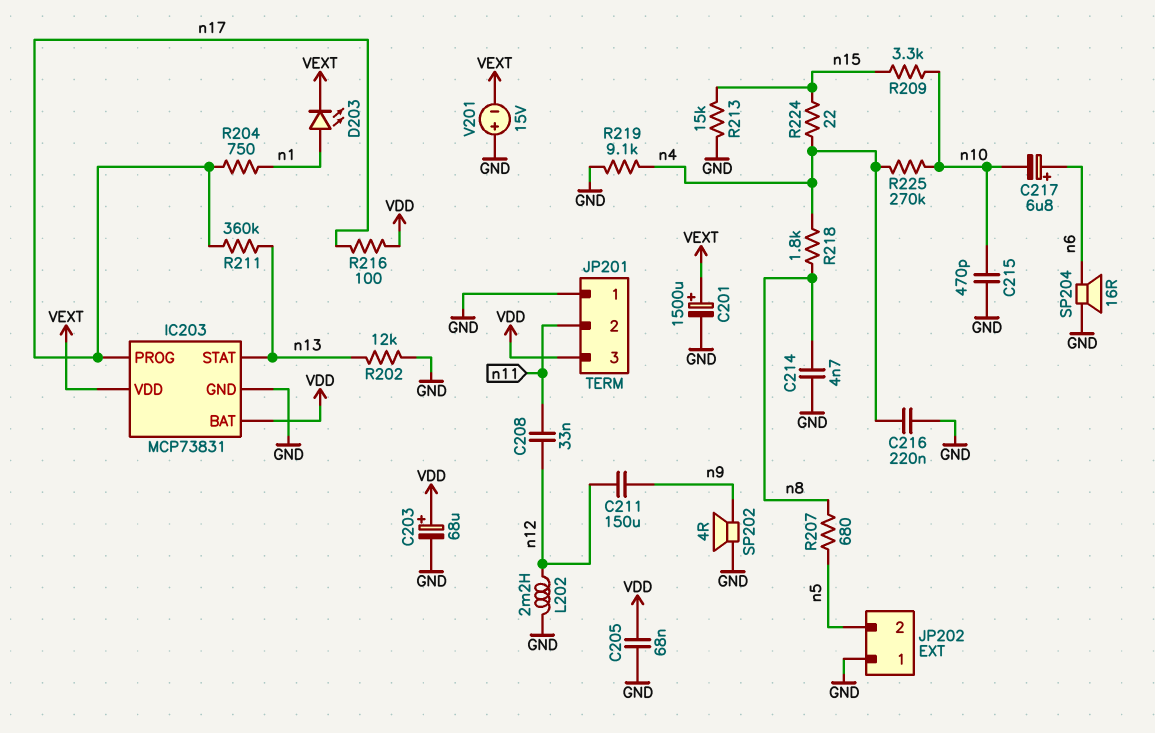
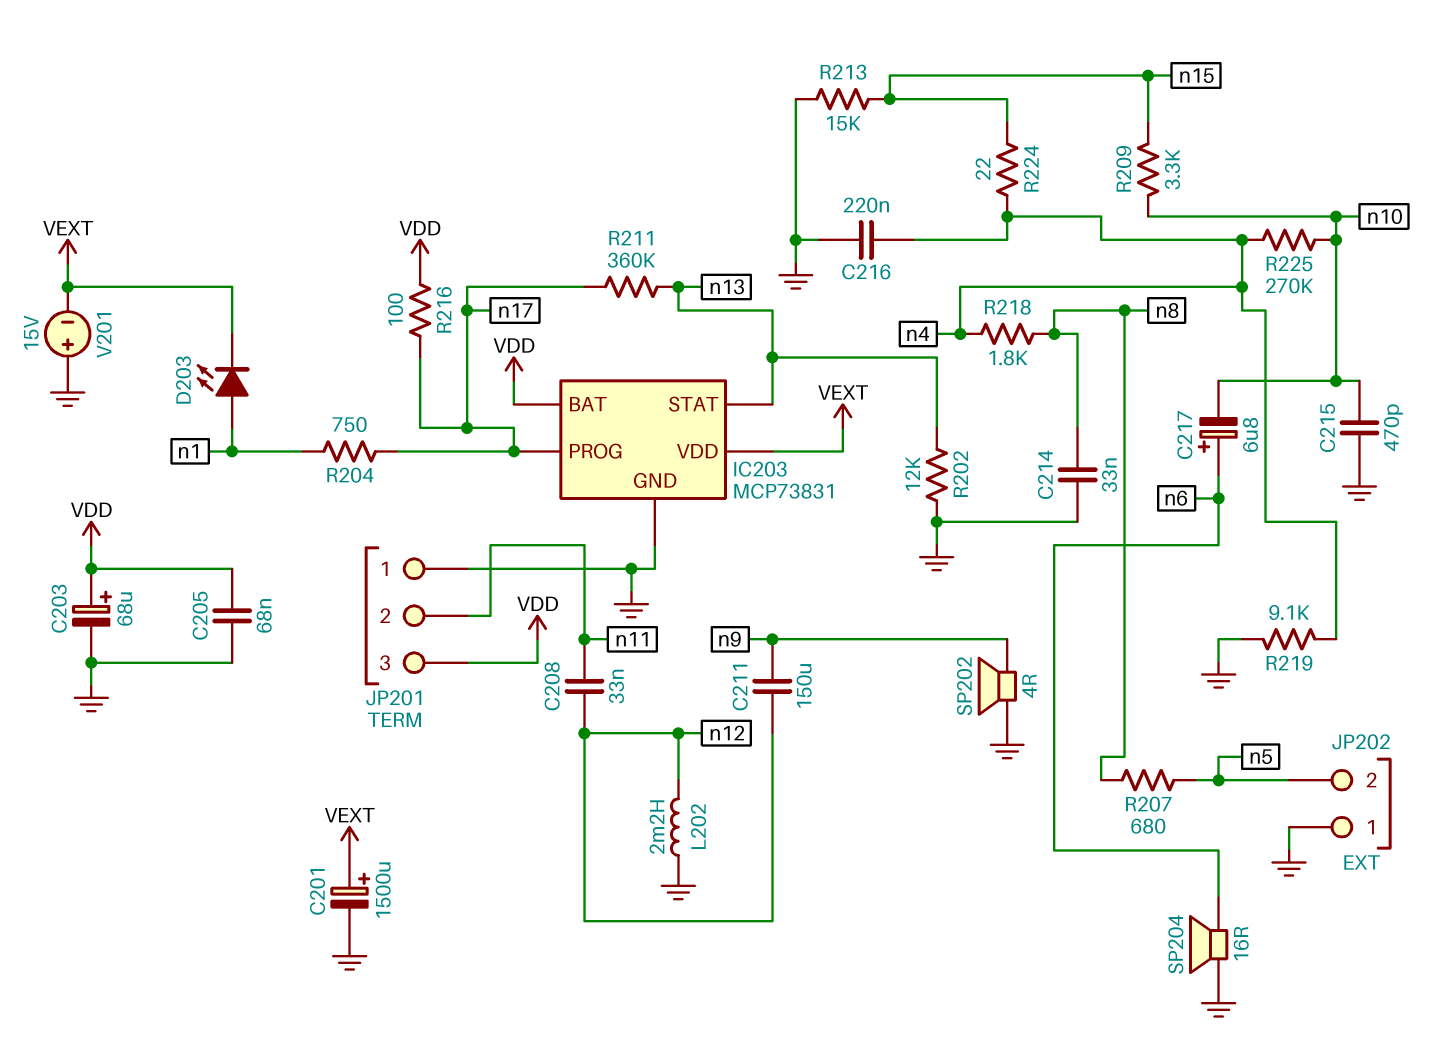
C214: 4.7nF (GND, n8) -> 33nF (GND, n8)

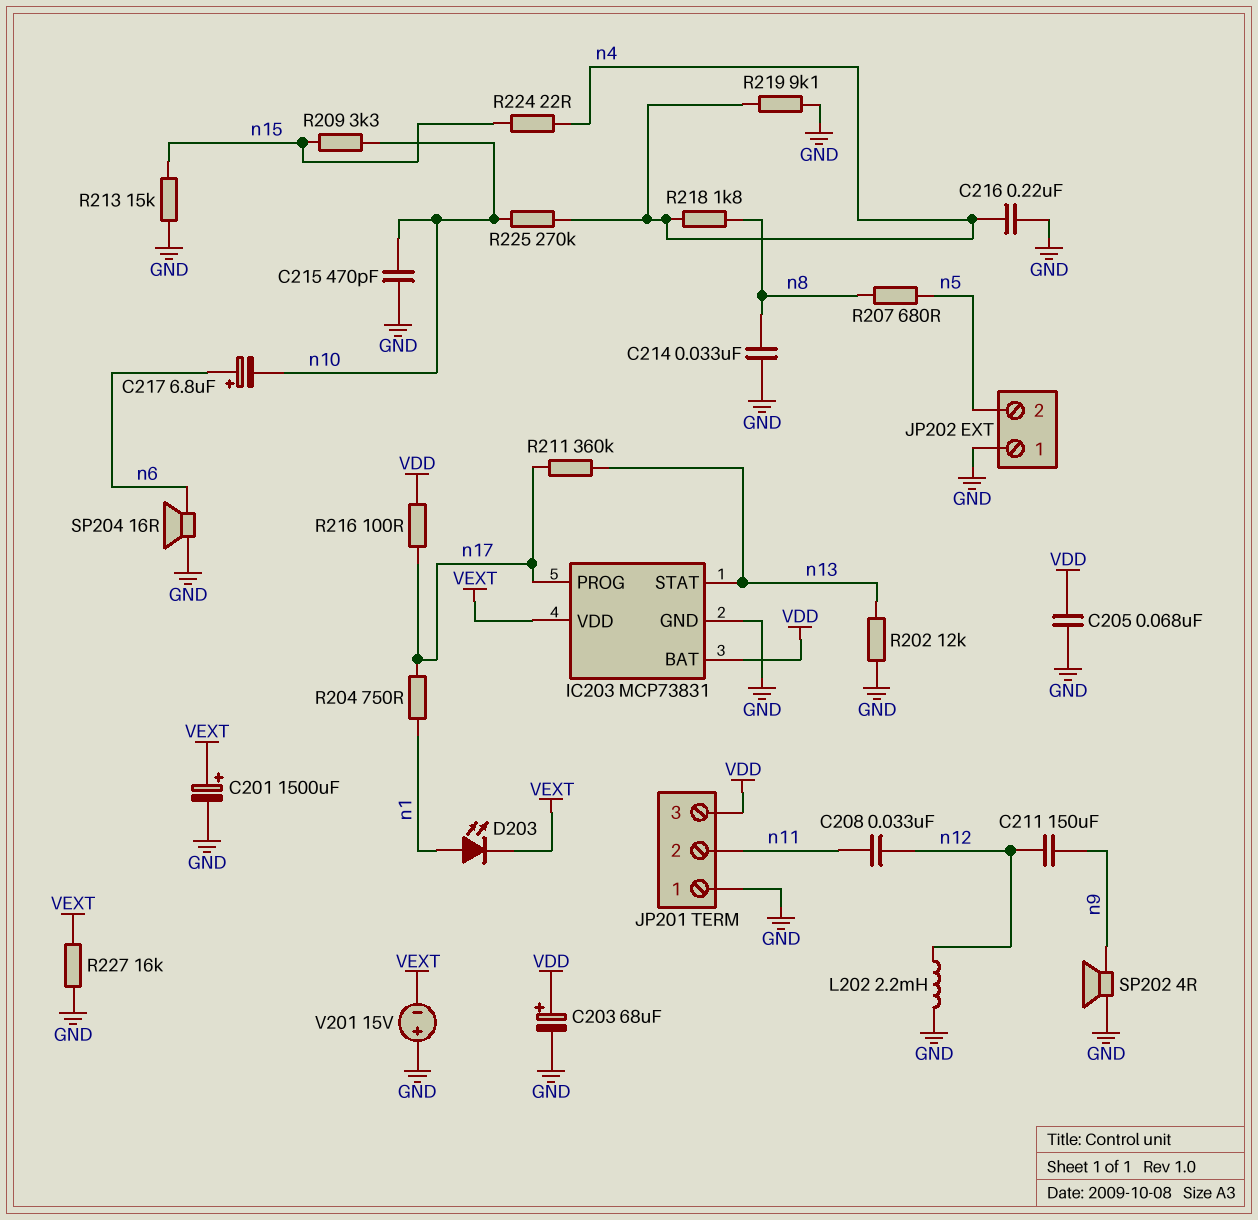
R227: none -> 16k (GND, VEXT)

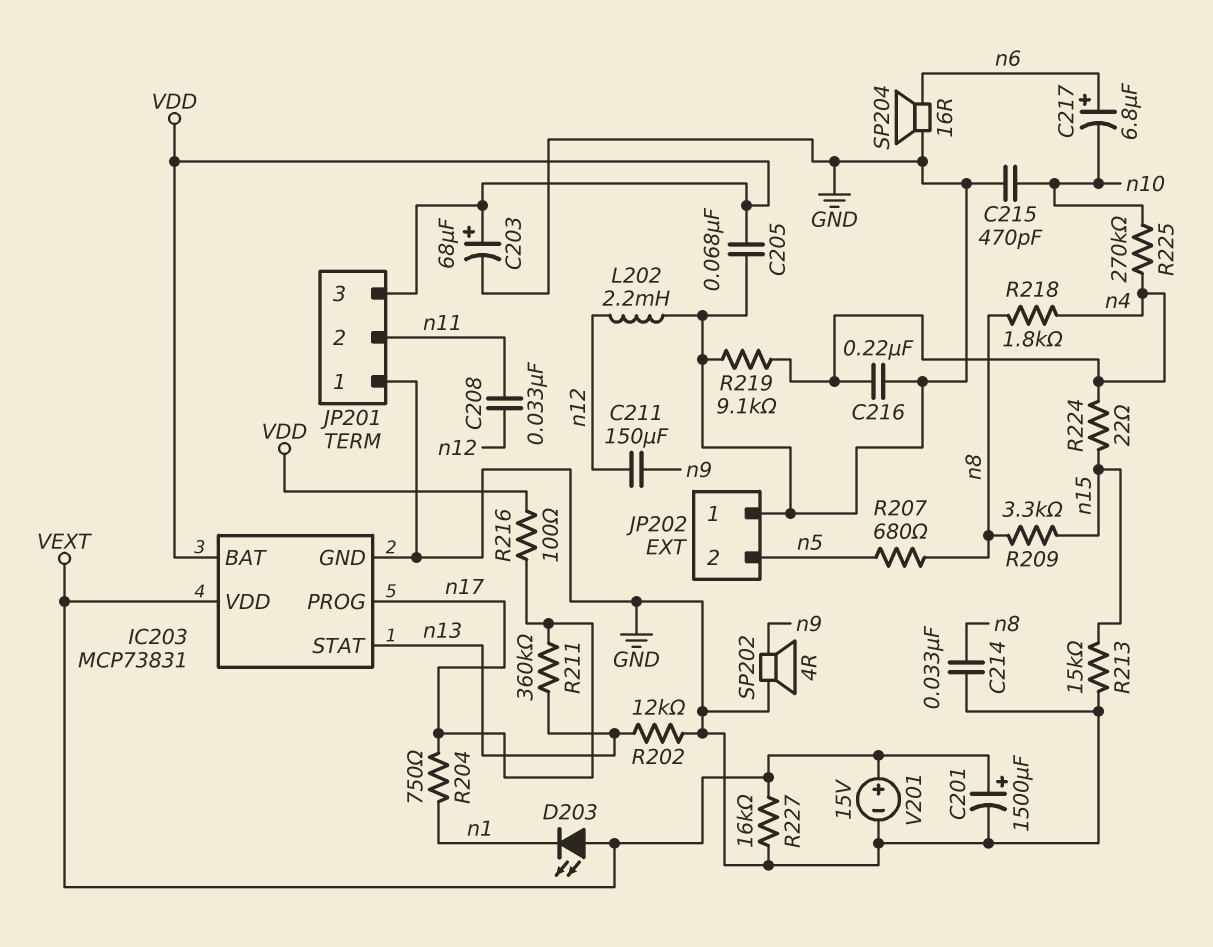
D203: LED (A n1, K VEXT) -> LED (A VEXT, K n1)
R209: 3.3k (n10, n15) -> 3.3k (n8, n15)
V201: 15V (plus GND, minus VEXT) -> 15V (plus VEXT, minus GND)

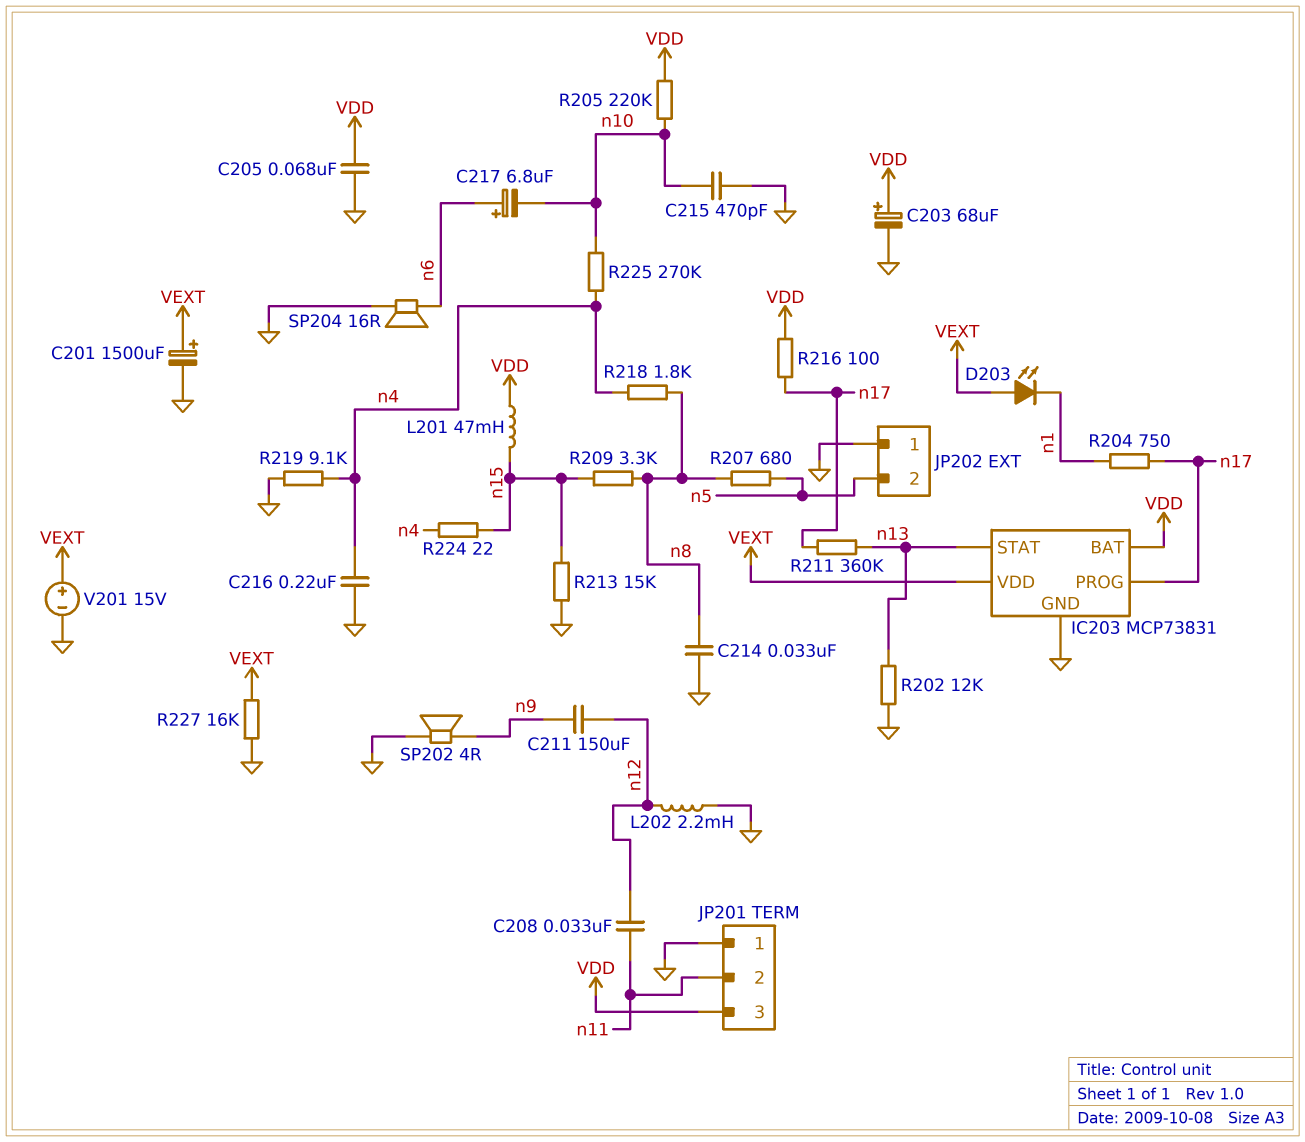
L201: none -> 47mH (VDD, n15)
R205: none -> 220k (VDD, n10)

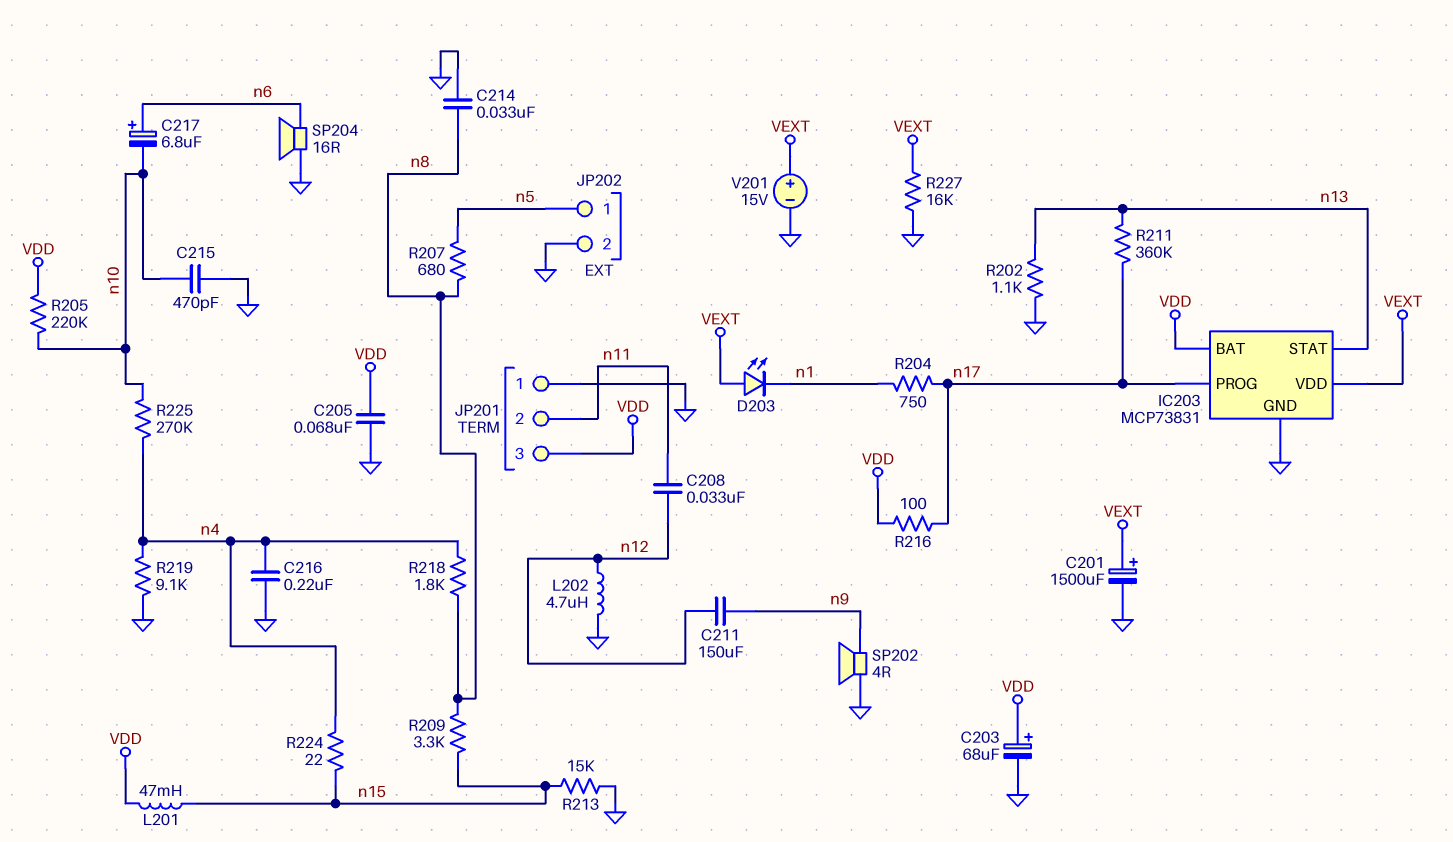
JP202 pin 1: GND -> n5
JP202 pin 2: n5 -> GND
L202: 2.2mH (GND, n12) -> 4.7uH (GND, n12)
R202: 12k (GND, n13) -> 1.1k (GND, n13)

